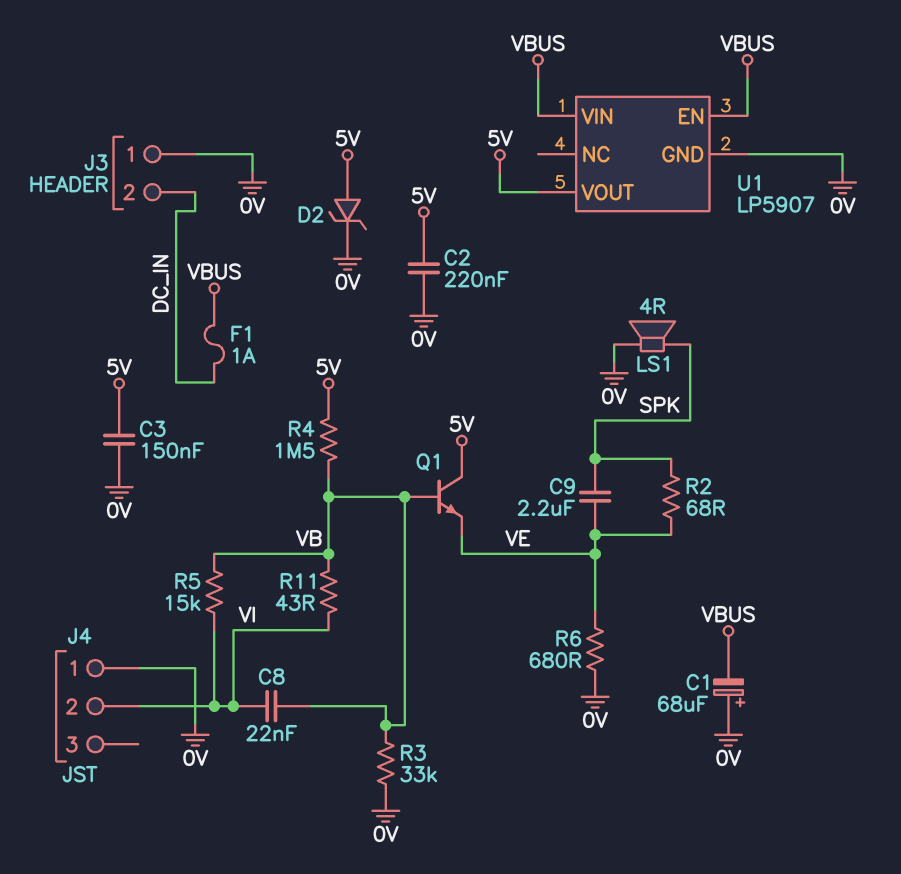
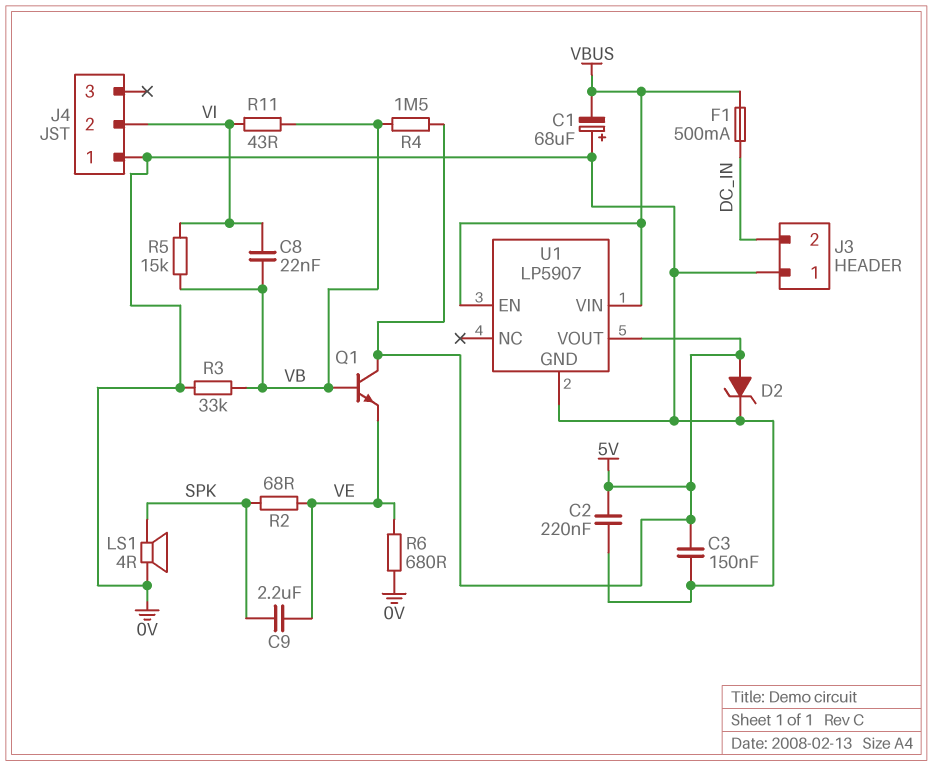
F1: 1A (DC_IN, VBUS) -> 500mA (DC_IN, VBUS)

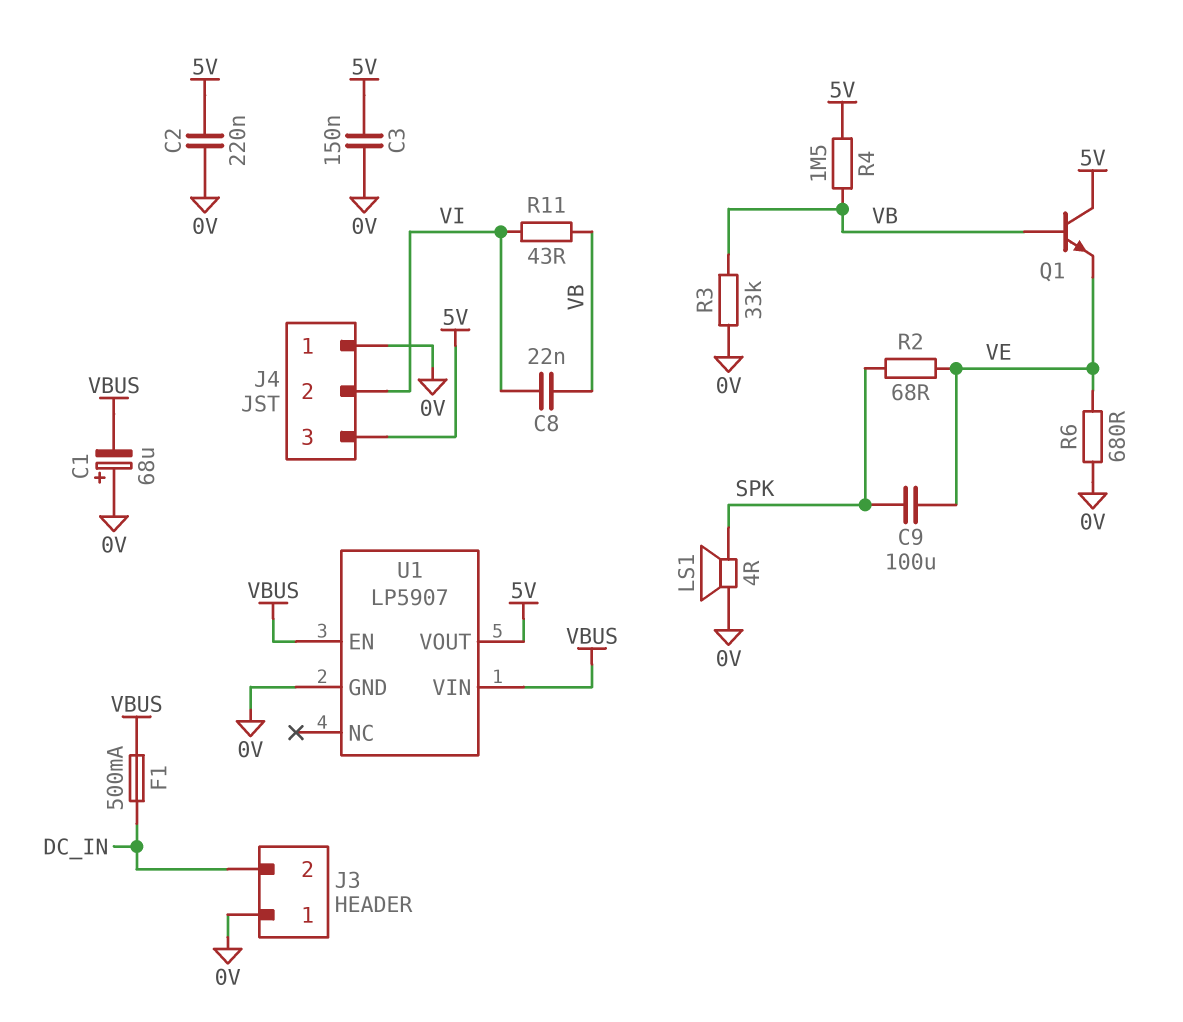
C9: 2.2uF (SPK, VE) -> 100uF (SPK, VE)
D2: zener (A 5V, K 0V) -> none
J4 pin 3: none -> 5V
R5: 15k (VB, VI) -> none

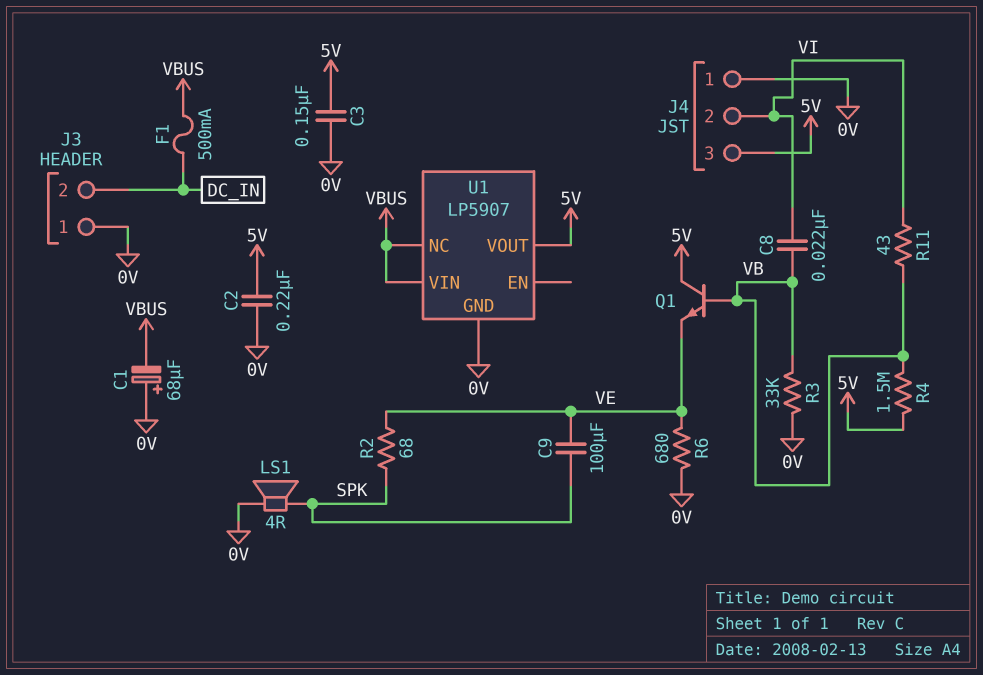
U1 pin EN: VBUS -> none
U1 pin NC: none -> VBUS

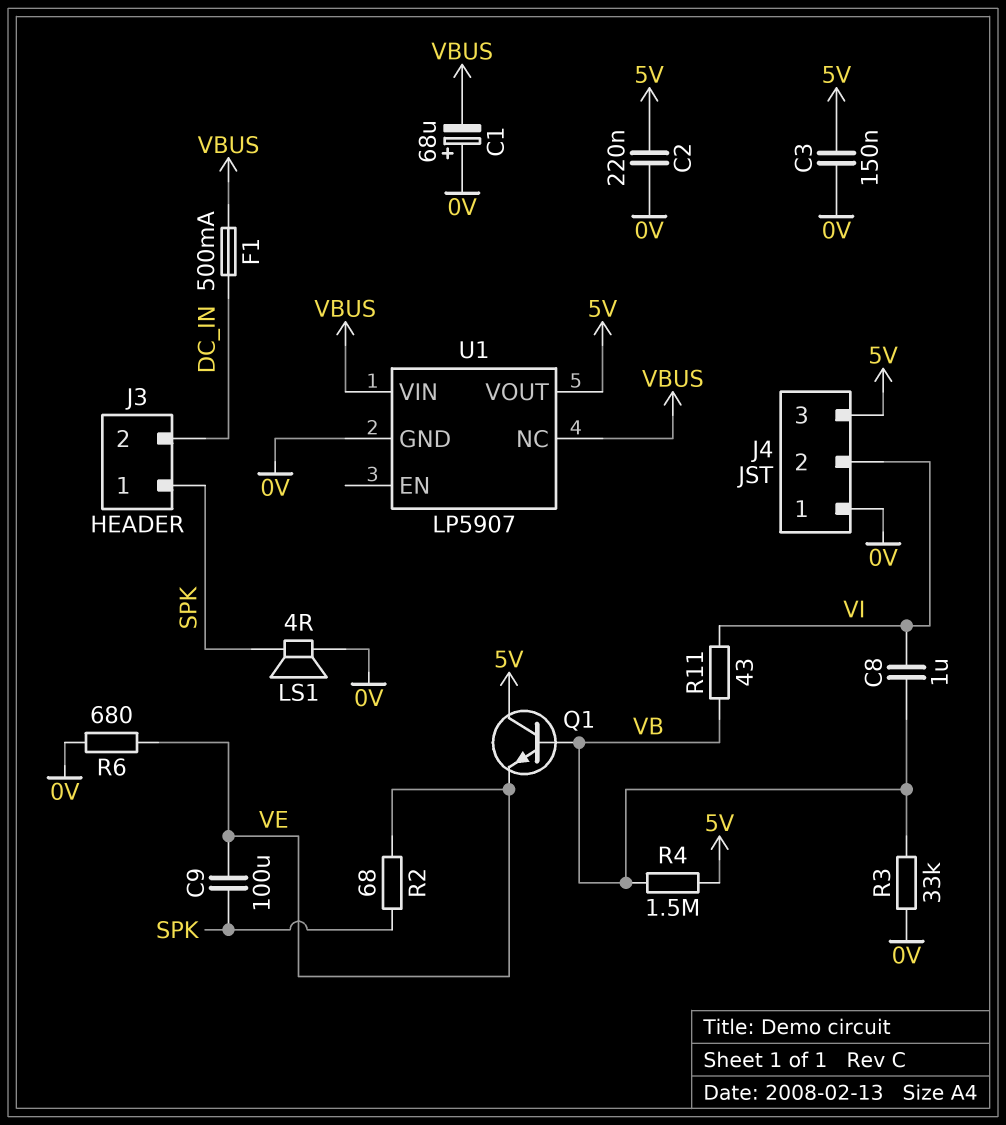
C8: 22nF (VB, VI) -> 1uF (VB, VI)
J3 pin 1: 0V -> SPK

